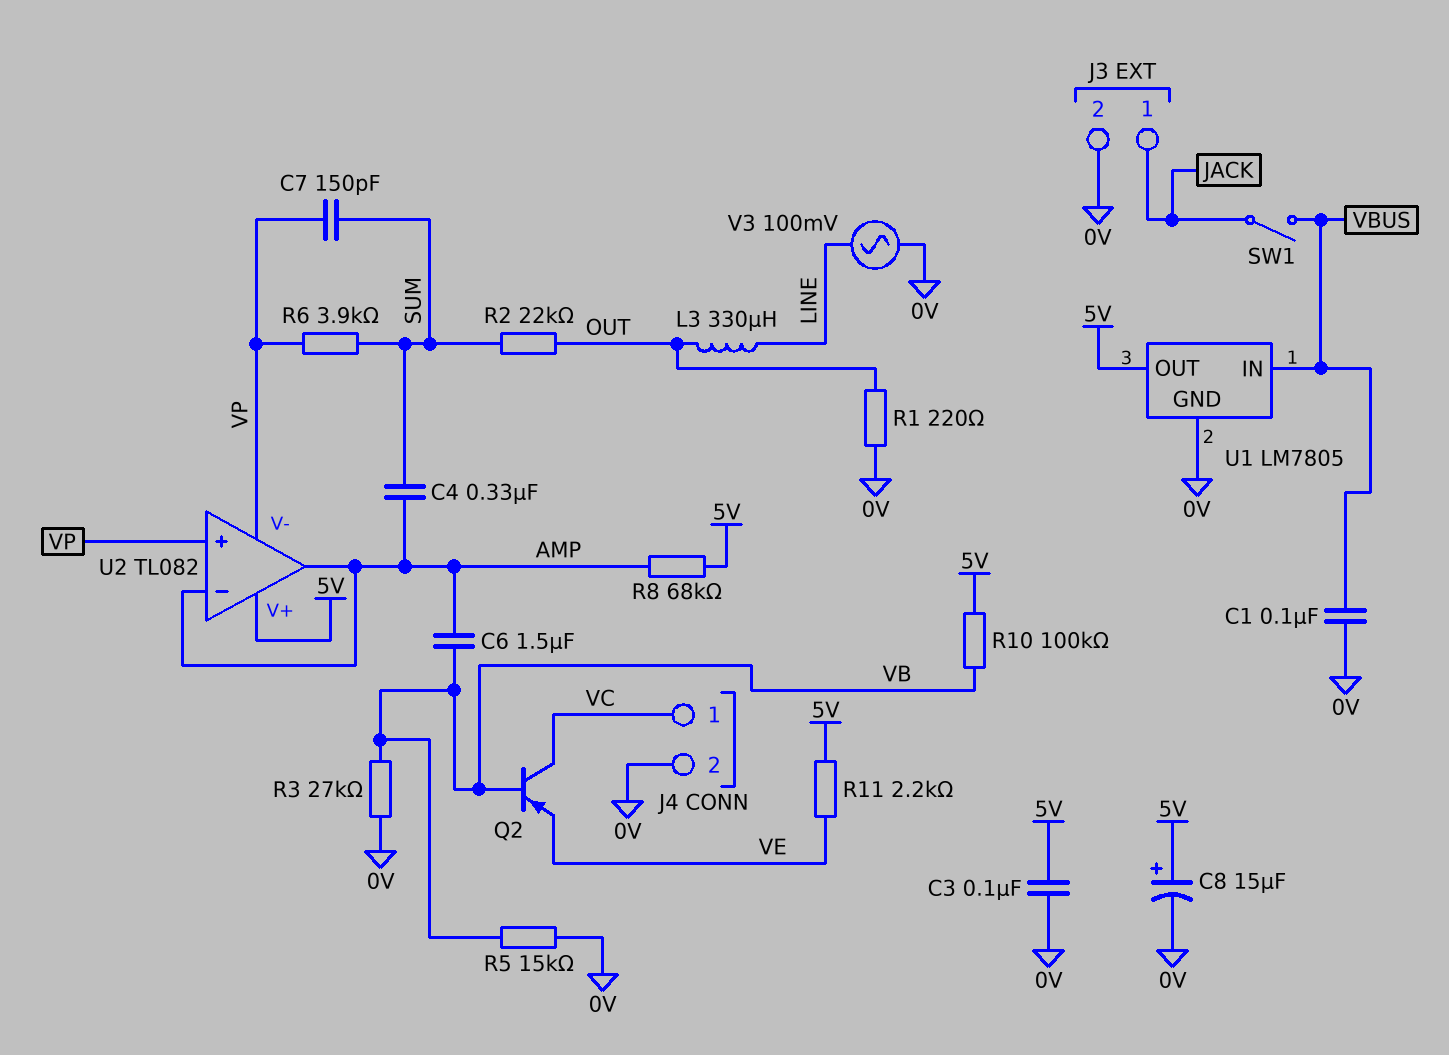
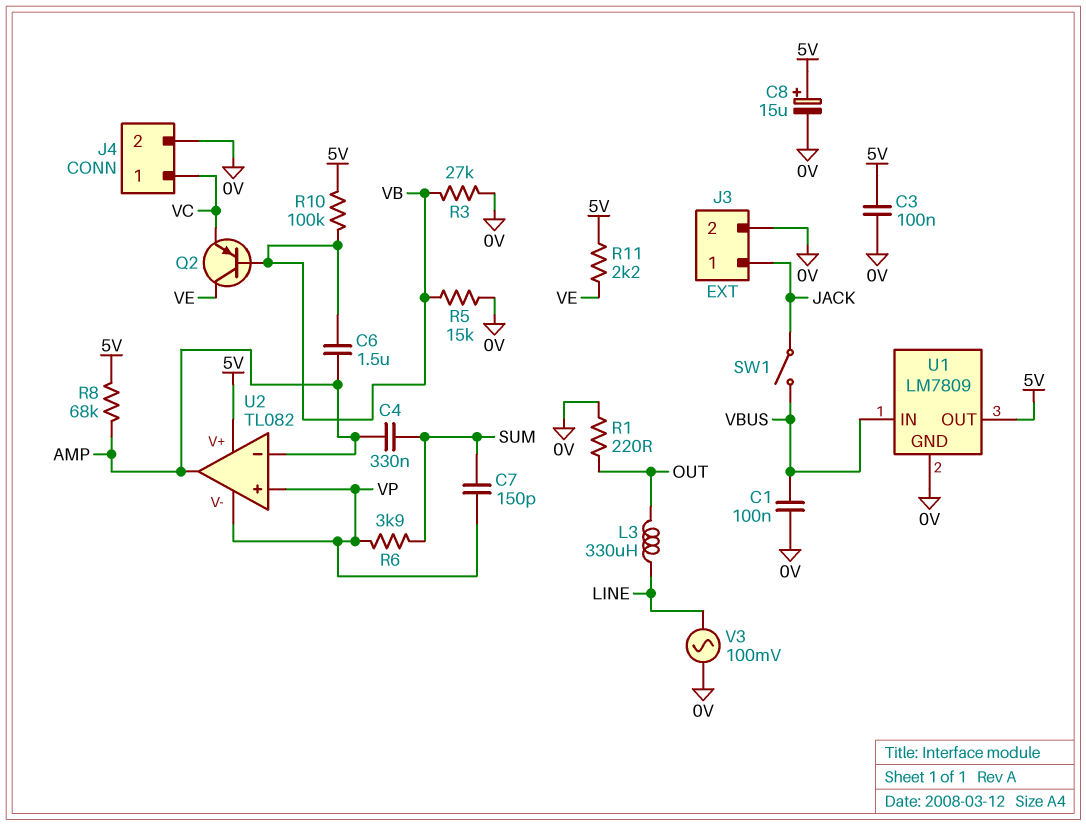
Q2: PNP (B VB, C VC, E VE) -> PNP (B VB, C VE, E VC)
R2: 22k (OUT, SUM) -> none
U1: LM7805 -> LM7809

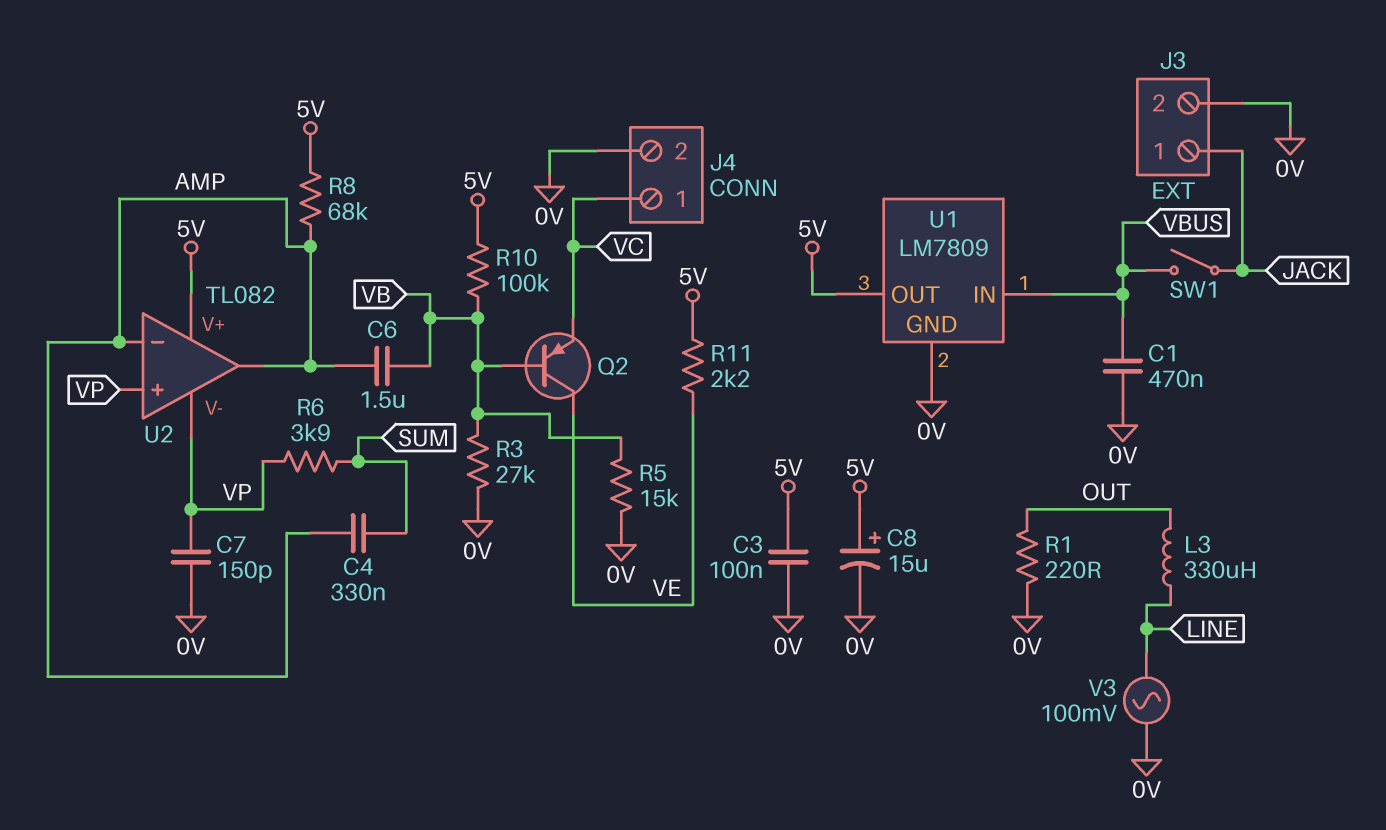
C1: 100nF (0V, VBUS) -> 470nF (0V, VBUS)
C7: 150pF (SUM, VP) -> 150pF (0V, VP)

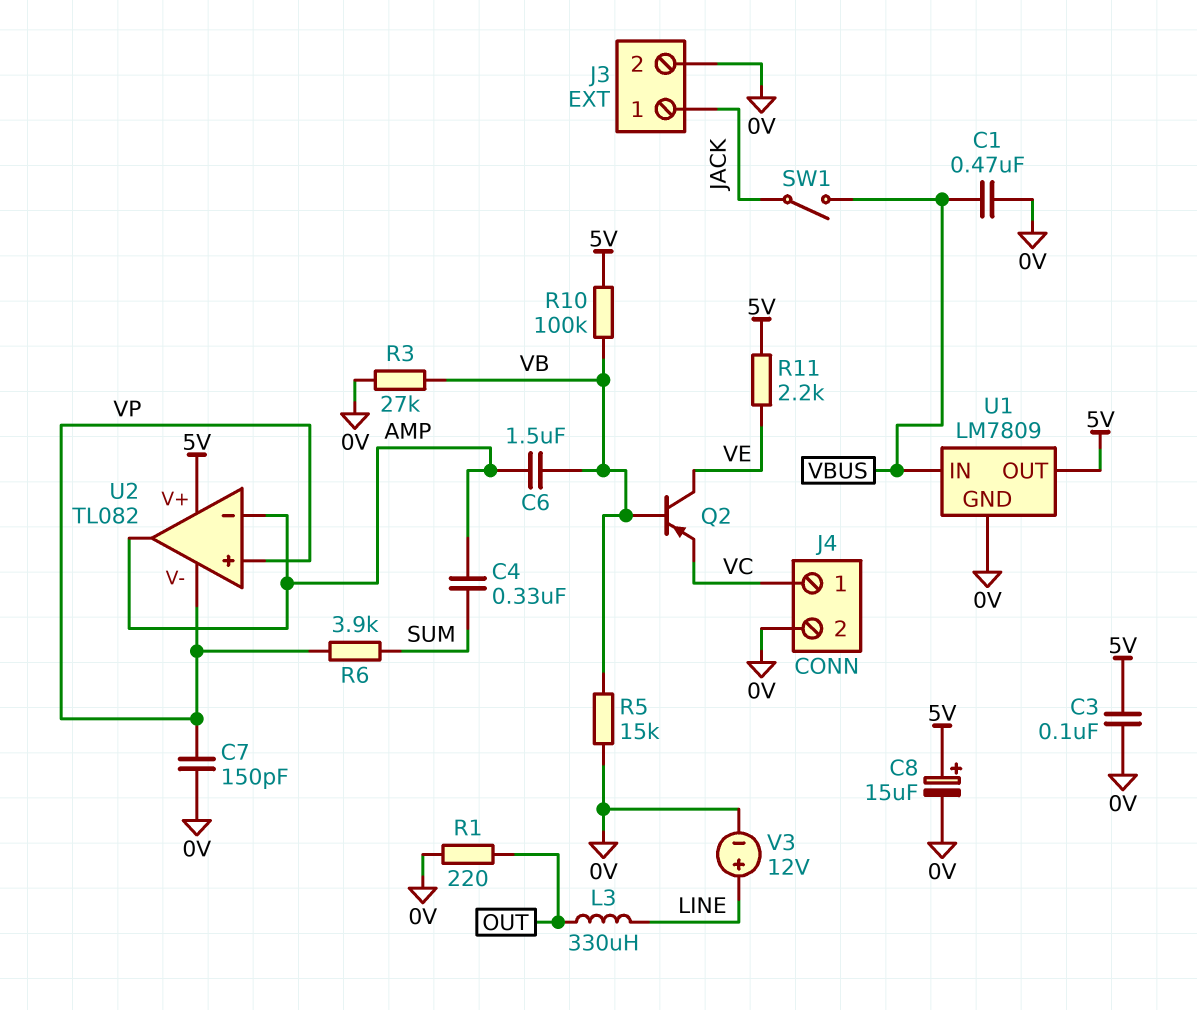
R8: 68k (5V, AMP) -> none
V3: AC 100mV (0V, LINE) -> 12V (plus LINE, minus 0V)

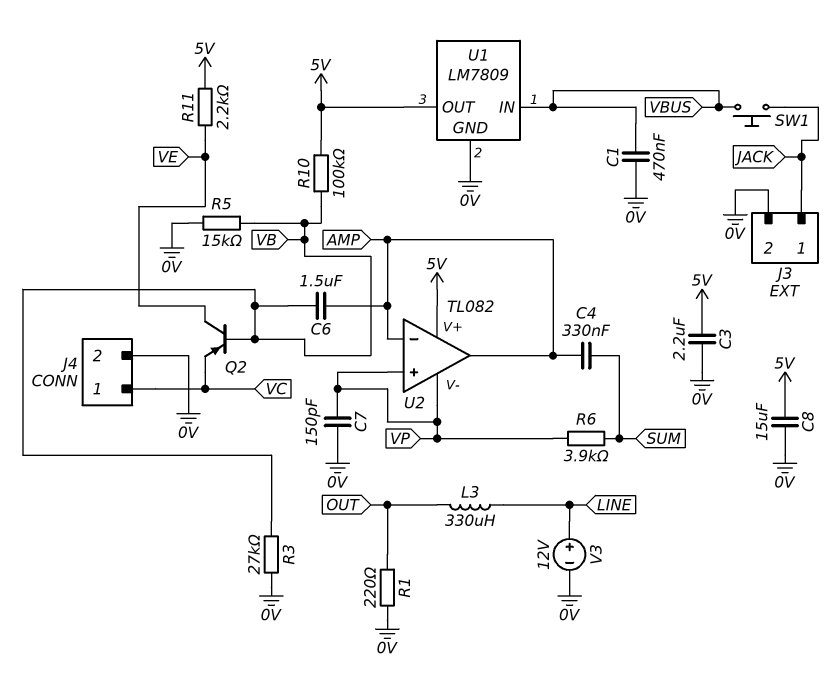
C3: 100nF (0V, 5V) -> 2.2uF (0V, 5V)
C8: 15uF (plus 5V, minus 0V) -> 15uF (0V, 5V)
SW1: switch (JACK, VBUS) -> button (JACK, VBUS)

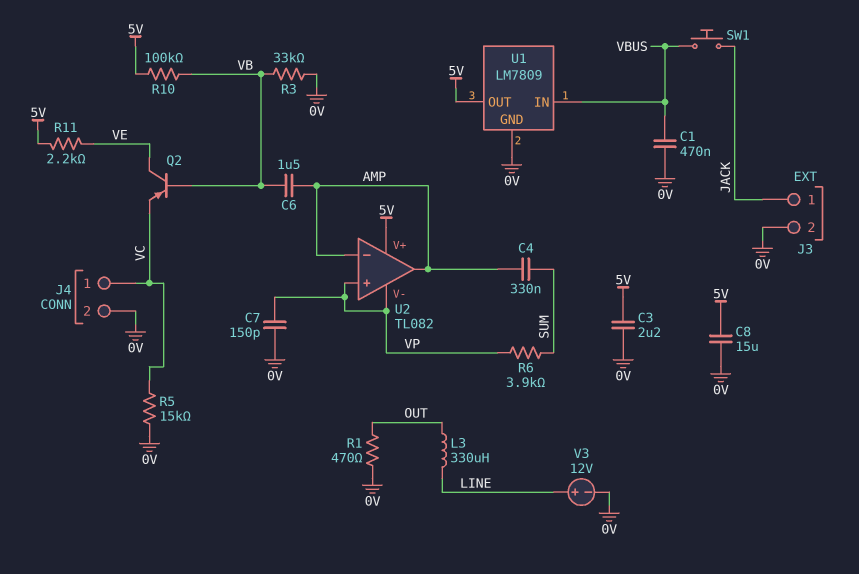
R1: 220 (0V, OUT) -> 470 (0V, OUT)
R3: 27k (0V, VB) -> 33k (0V, VB)
R5: 15k (0V, VB) -> 15k (0V, VC)

